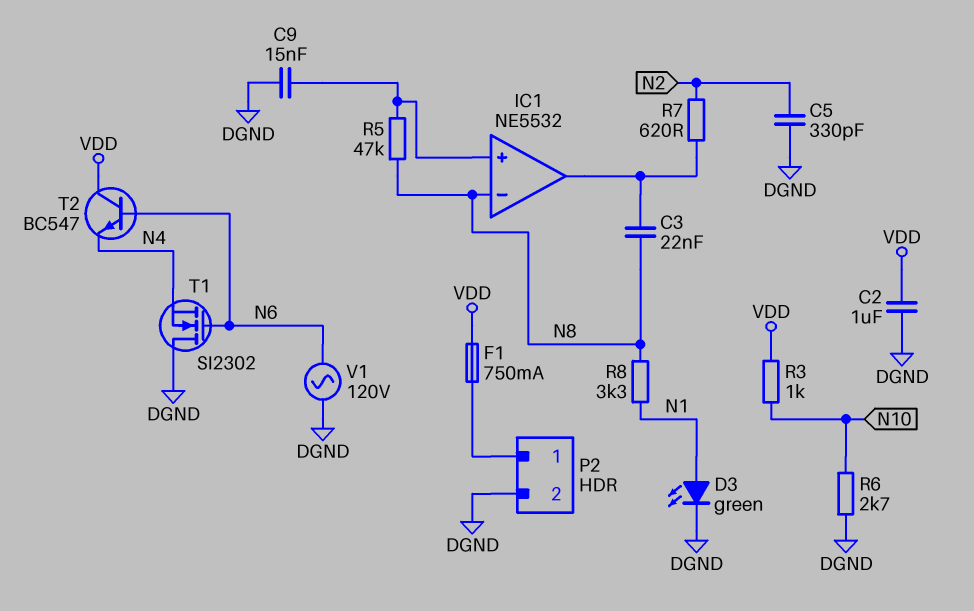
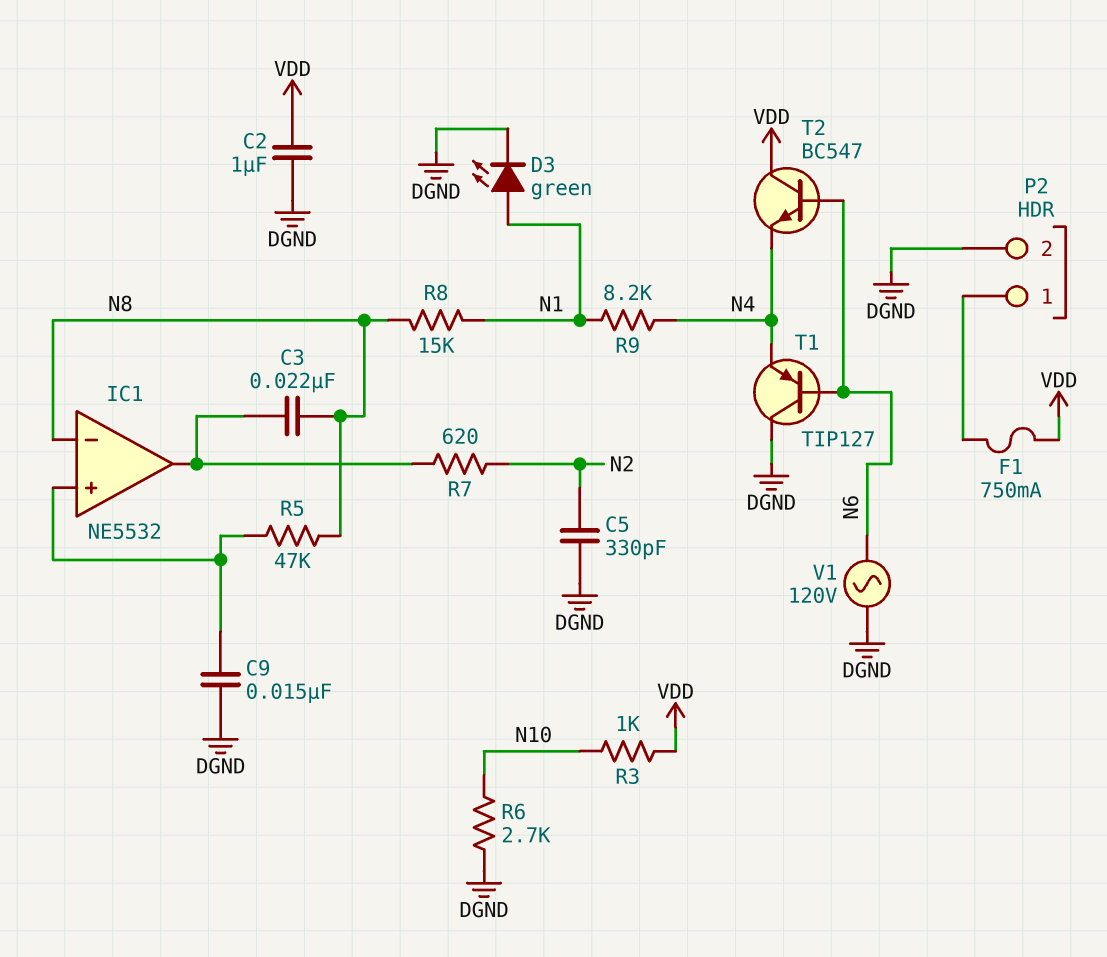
R8: 3.3k (N1, N8) -> 15k (N1, N8)
R9: none -> 8.2k (N1, N4)
T1: NMOS SI2302 (G N6, D DGND, S N4) -> PNP TIP127 (B N6, C DGND, E N4)

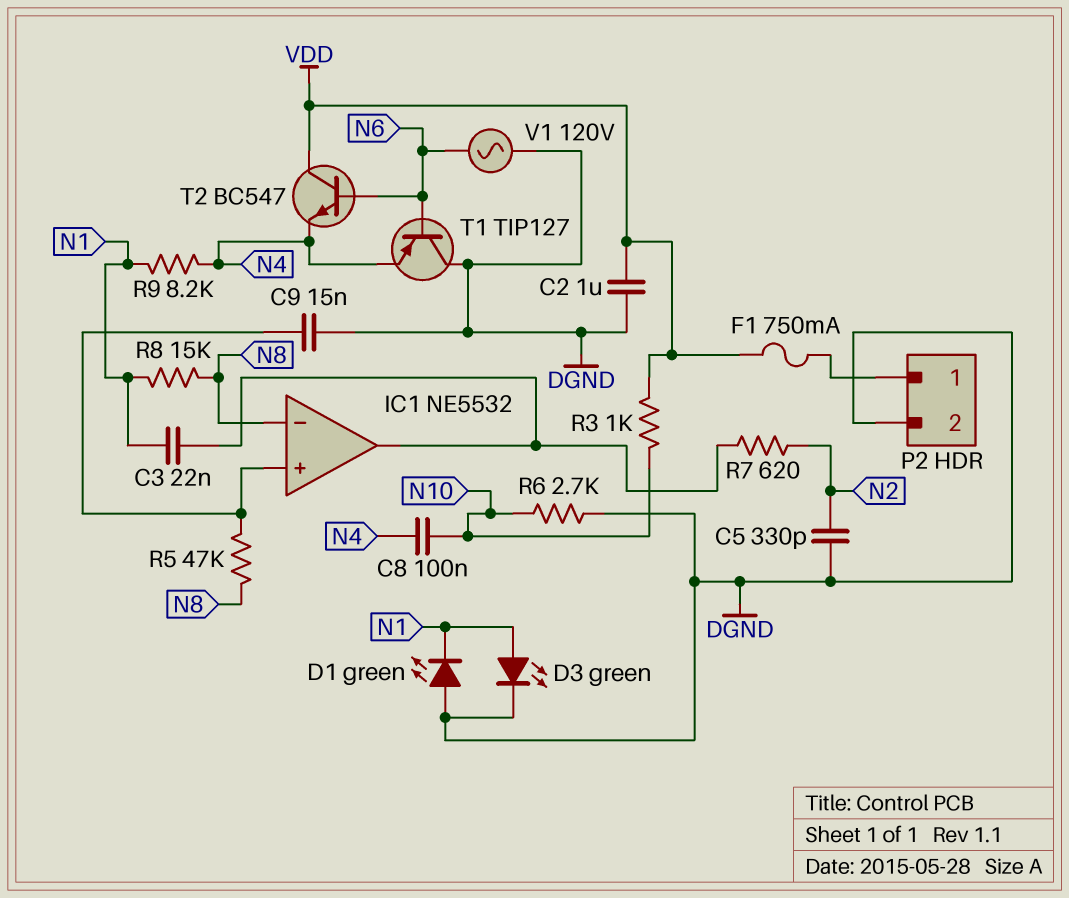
C3: 22nF (IC1/out, N8) -> 22nF (IC1/out, N1)
C8: none -> 100nF (N4, N10)
D1: none -> LED green (A DGND, K N1)

